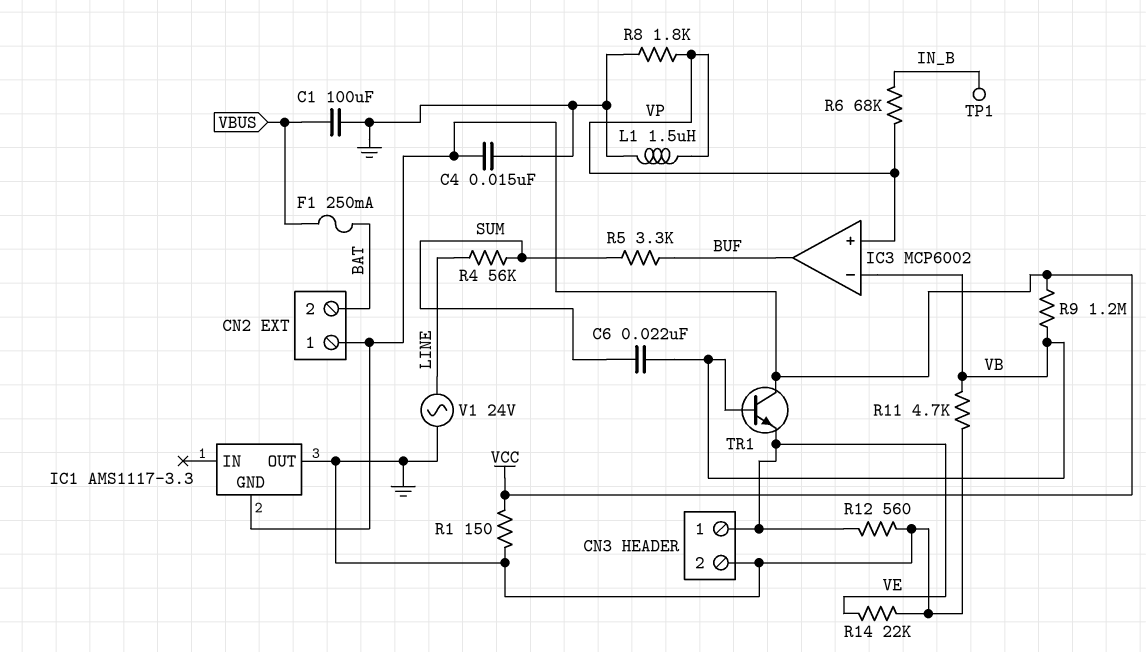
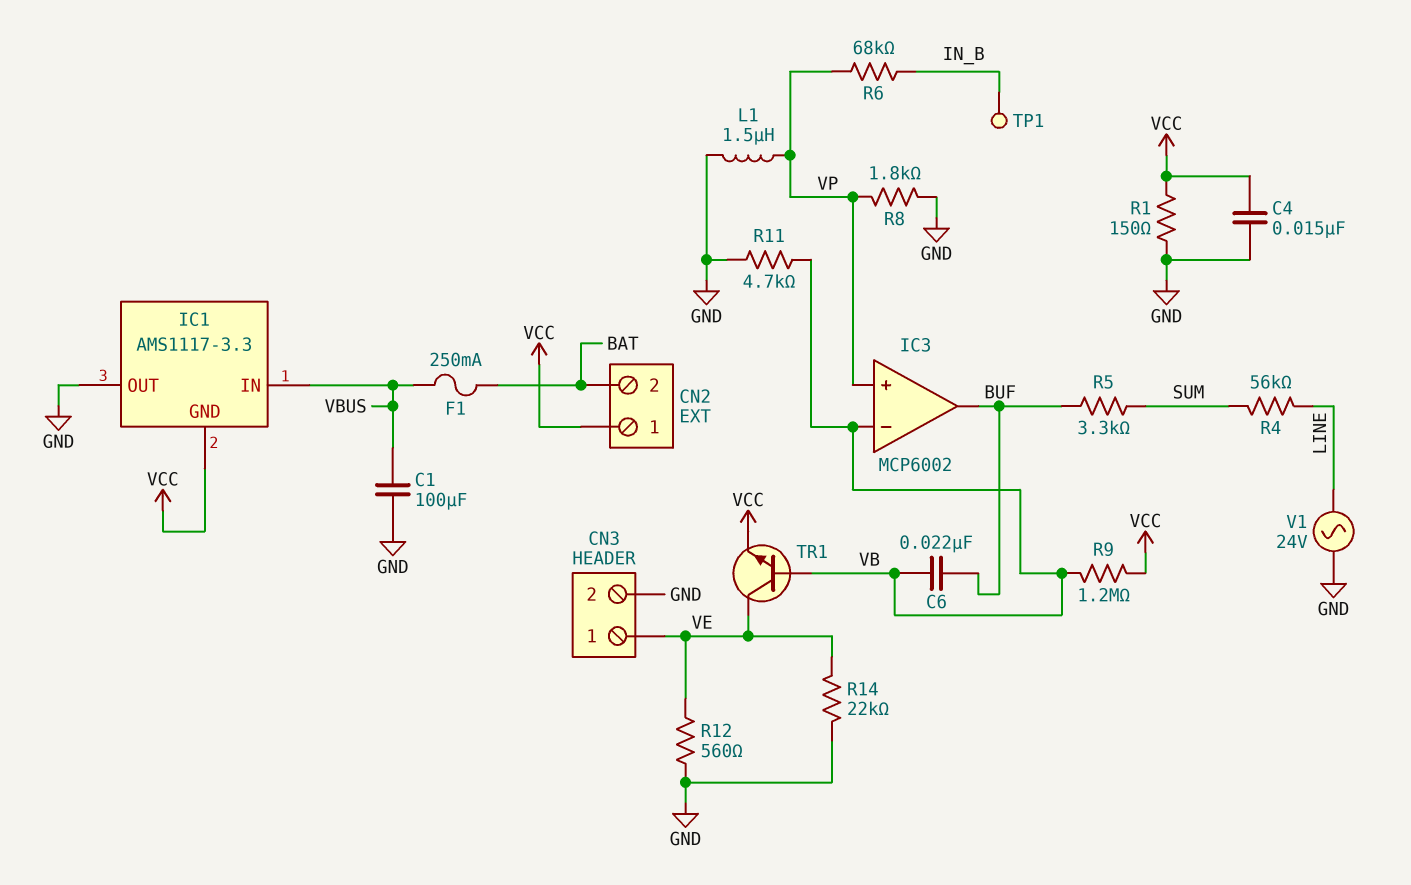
C6: 22nF (SUM, VB) -> 22nF (BUF, VB)
IC1 pin IN: none -> VBUS
TR1: NPN (B VB, C VCC, E VE) -> NPN (B VB, C VE, E VCC)

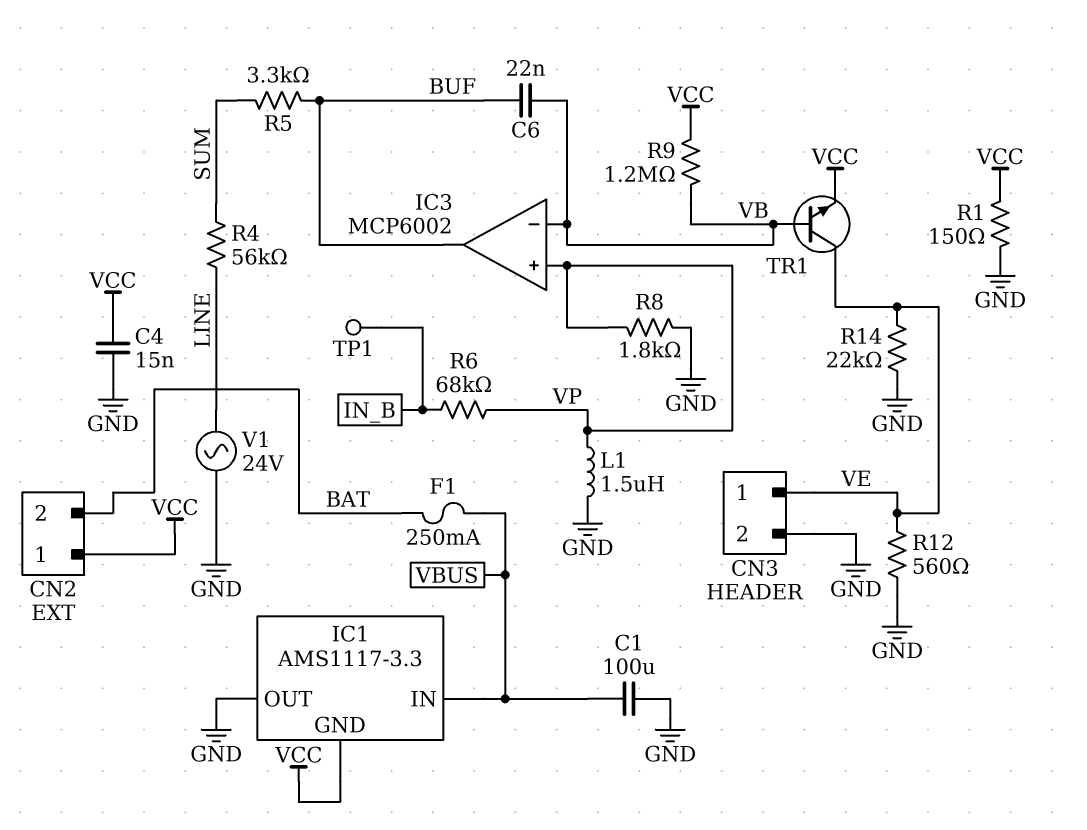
R11: 4.7k (GND, VB) -> none

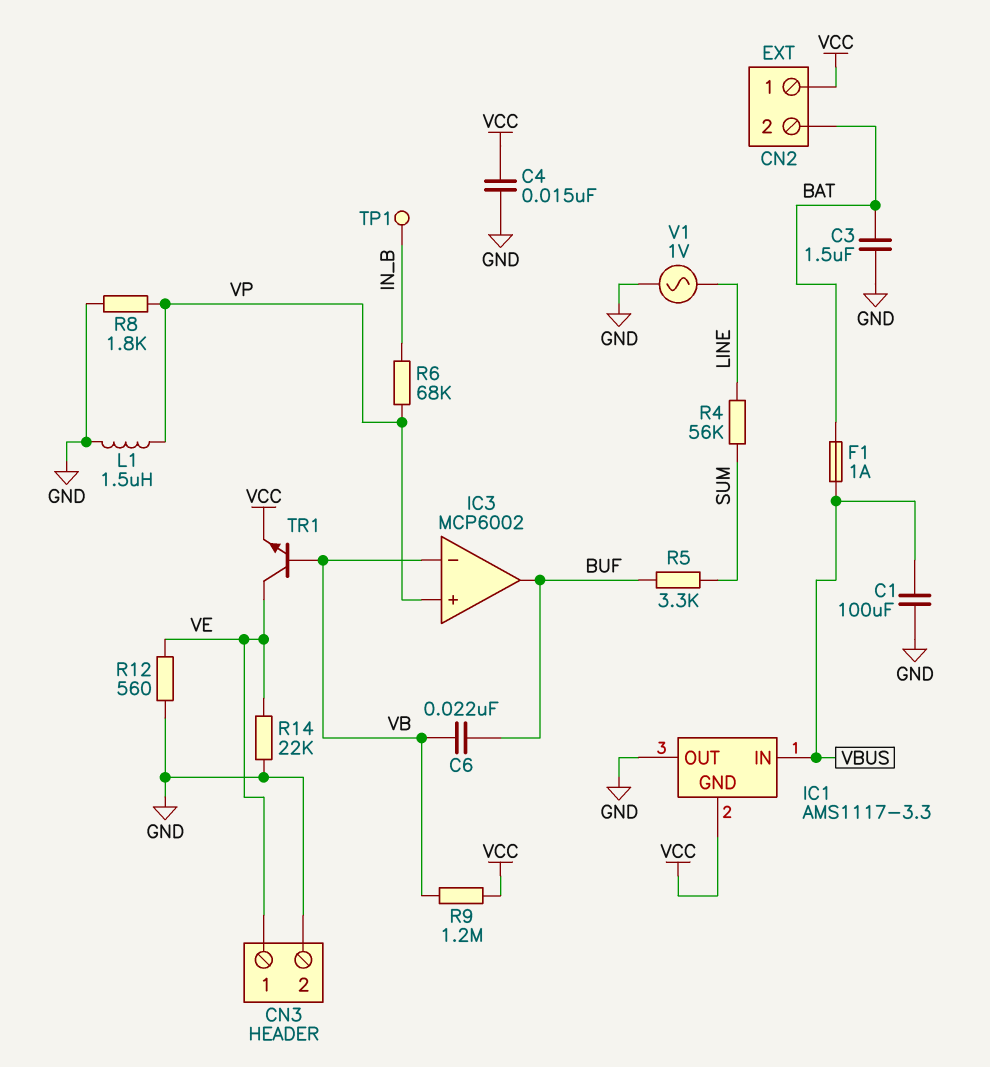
C3: none -> 1.5uF (BAT, GND)
F1: 250mA (BAT, VBUS) -> 1A (BAT, VBUS)
R1: 150 (GND, VCC) -> none
V1: AC 24V (GND, LINE) -> AC 1V (GND, LINE)

